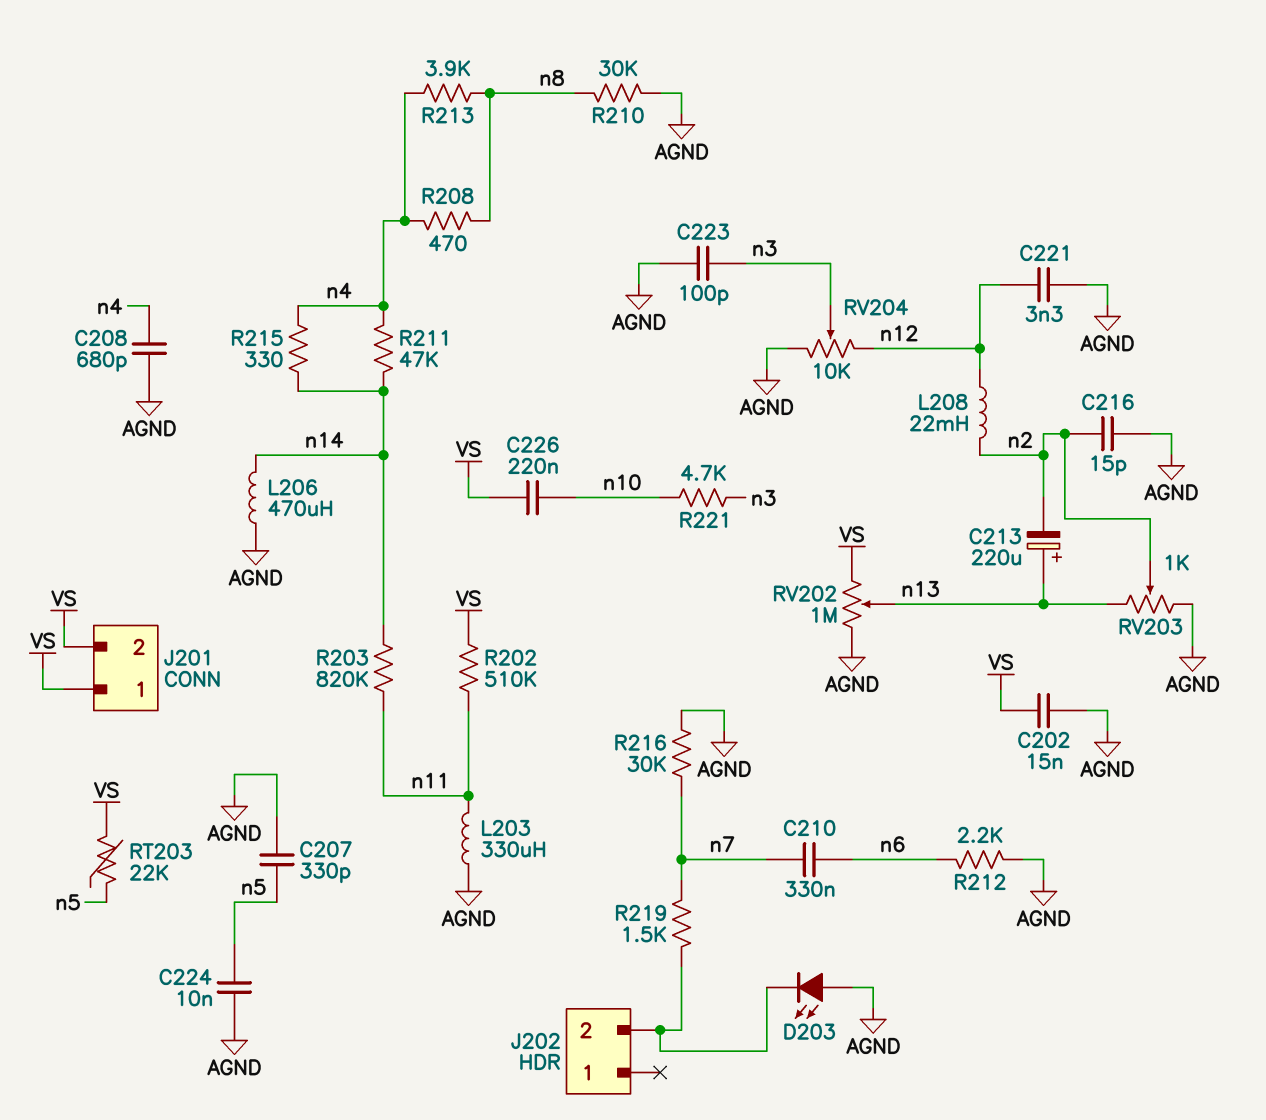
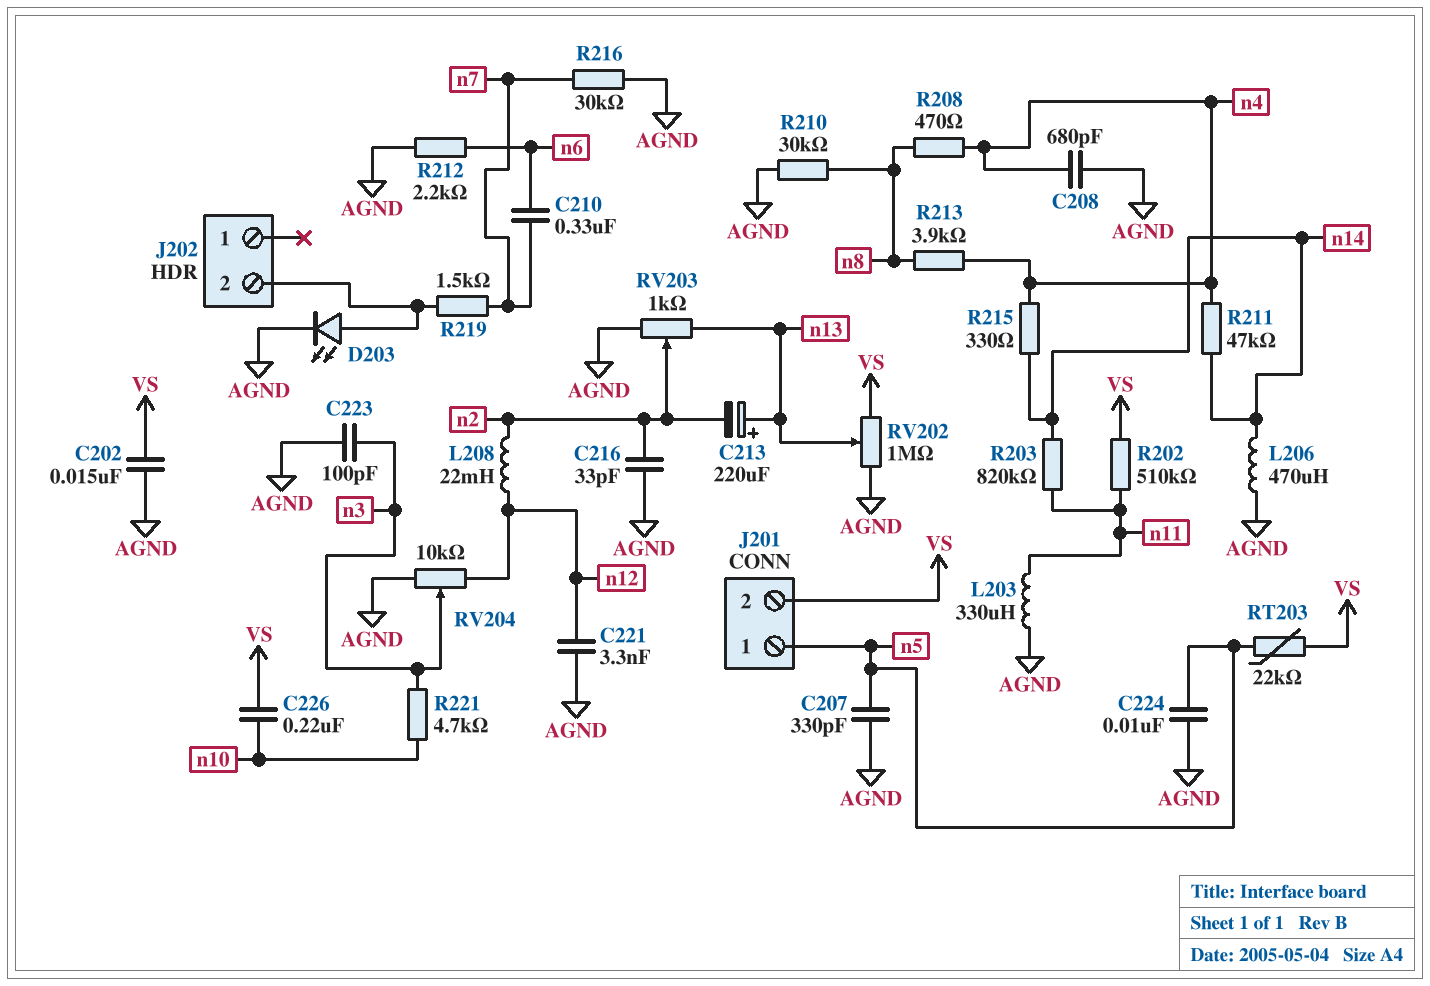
C216: 15pF (AGND, n2) -> 33pF (AGND, n2)
D203: LED (A AGND, K J202/2) -> LED (A J202/2, K AGND)
J201 pin 1: VS -> n5

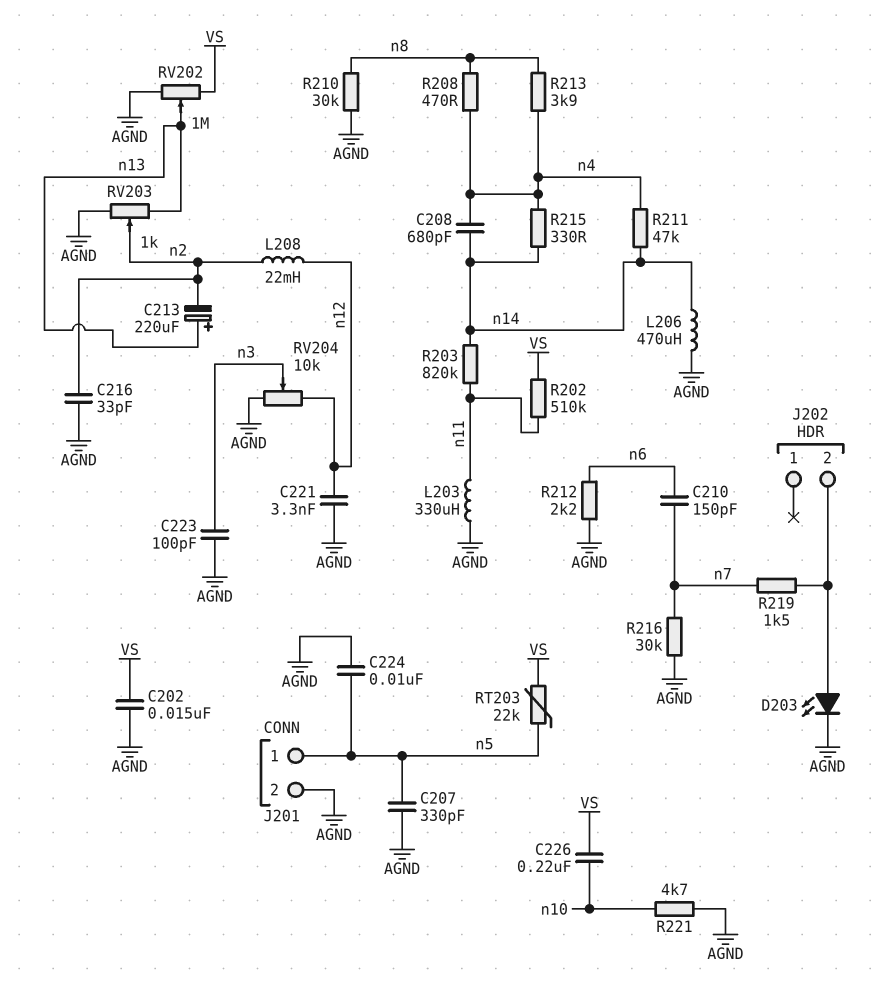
C208: 680pF (AGND, n4) -> 680pF (n4, n14)
C210: 330nF (n6, n7) -> 150pF (n6, n7)
J201 pin 2: VS -> AGND
R221: 4.7k (n3, n10) -> 4.7k (AGND, n10)

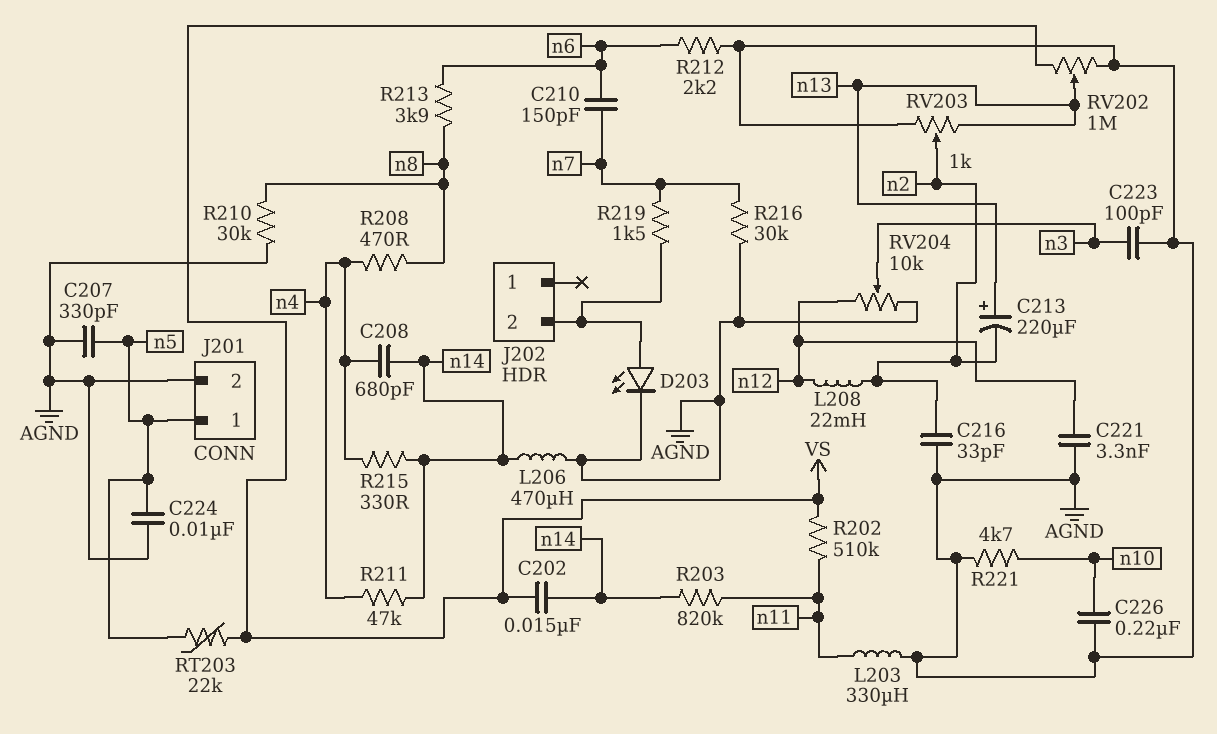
C202: 15nF (AGND, VS) -> 15nF (VS, n14)
C226: 220nF (VS, n10) -> 220nF (AGND, n10)
R213: 3.9k (n4, n8) -> 3.9k (n6, n8)

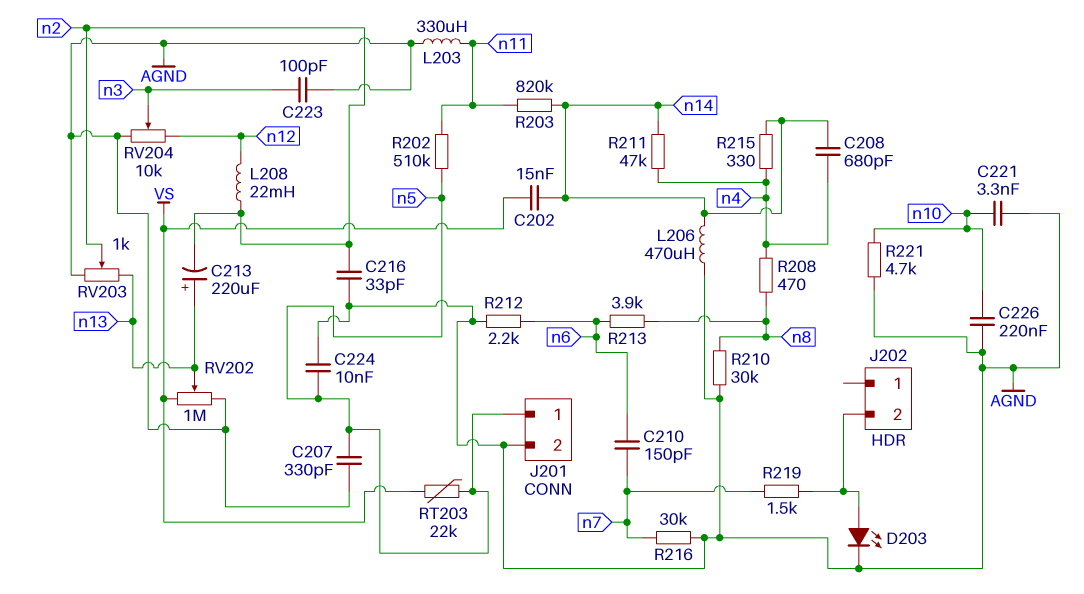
C221: 3.3nF (AGND, n12) -> 3.3nF (AGND, n10)
R202: 510k (VS, n11) -> 510k (n5, n11)

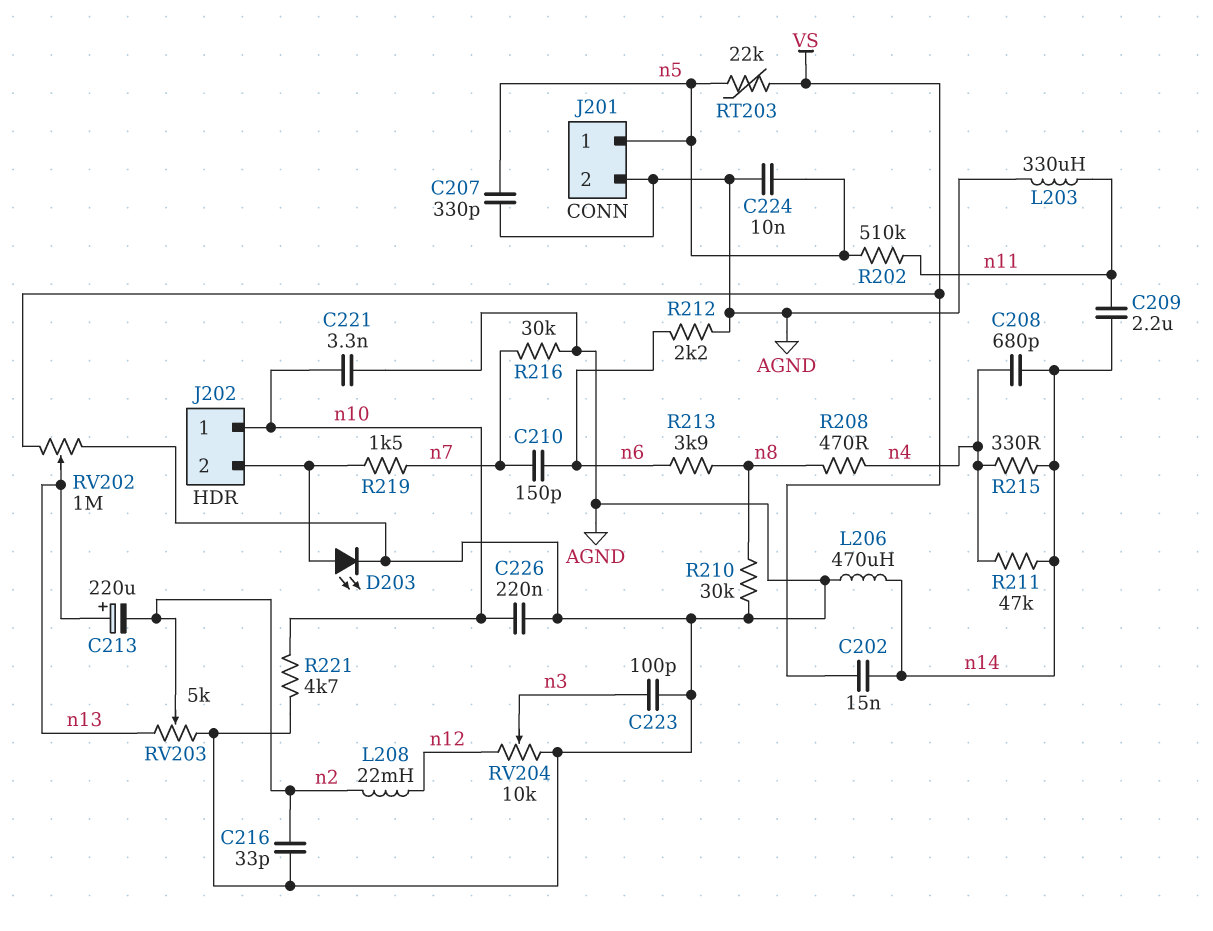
C209: none -> 2.2uF (n11, n14)
J202 pin 1: none -> n10
R203: 820k (n11, n14) -> none
RV203: 1k (AGND, n13, wiper n2) -> 5k (AGND, n13, wiper n2)

